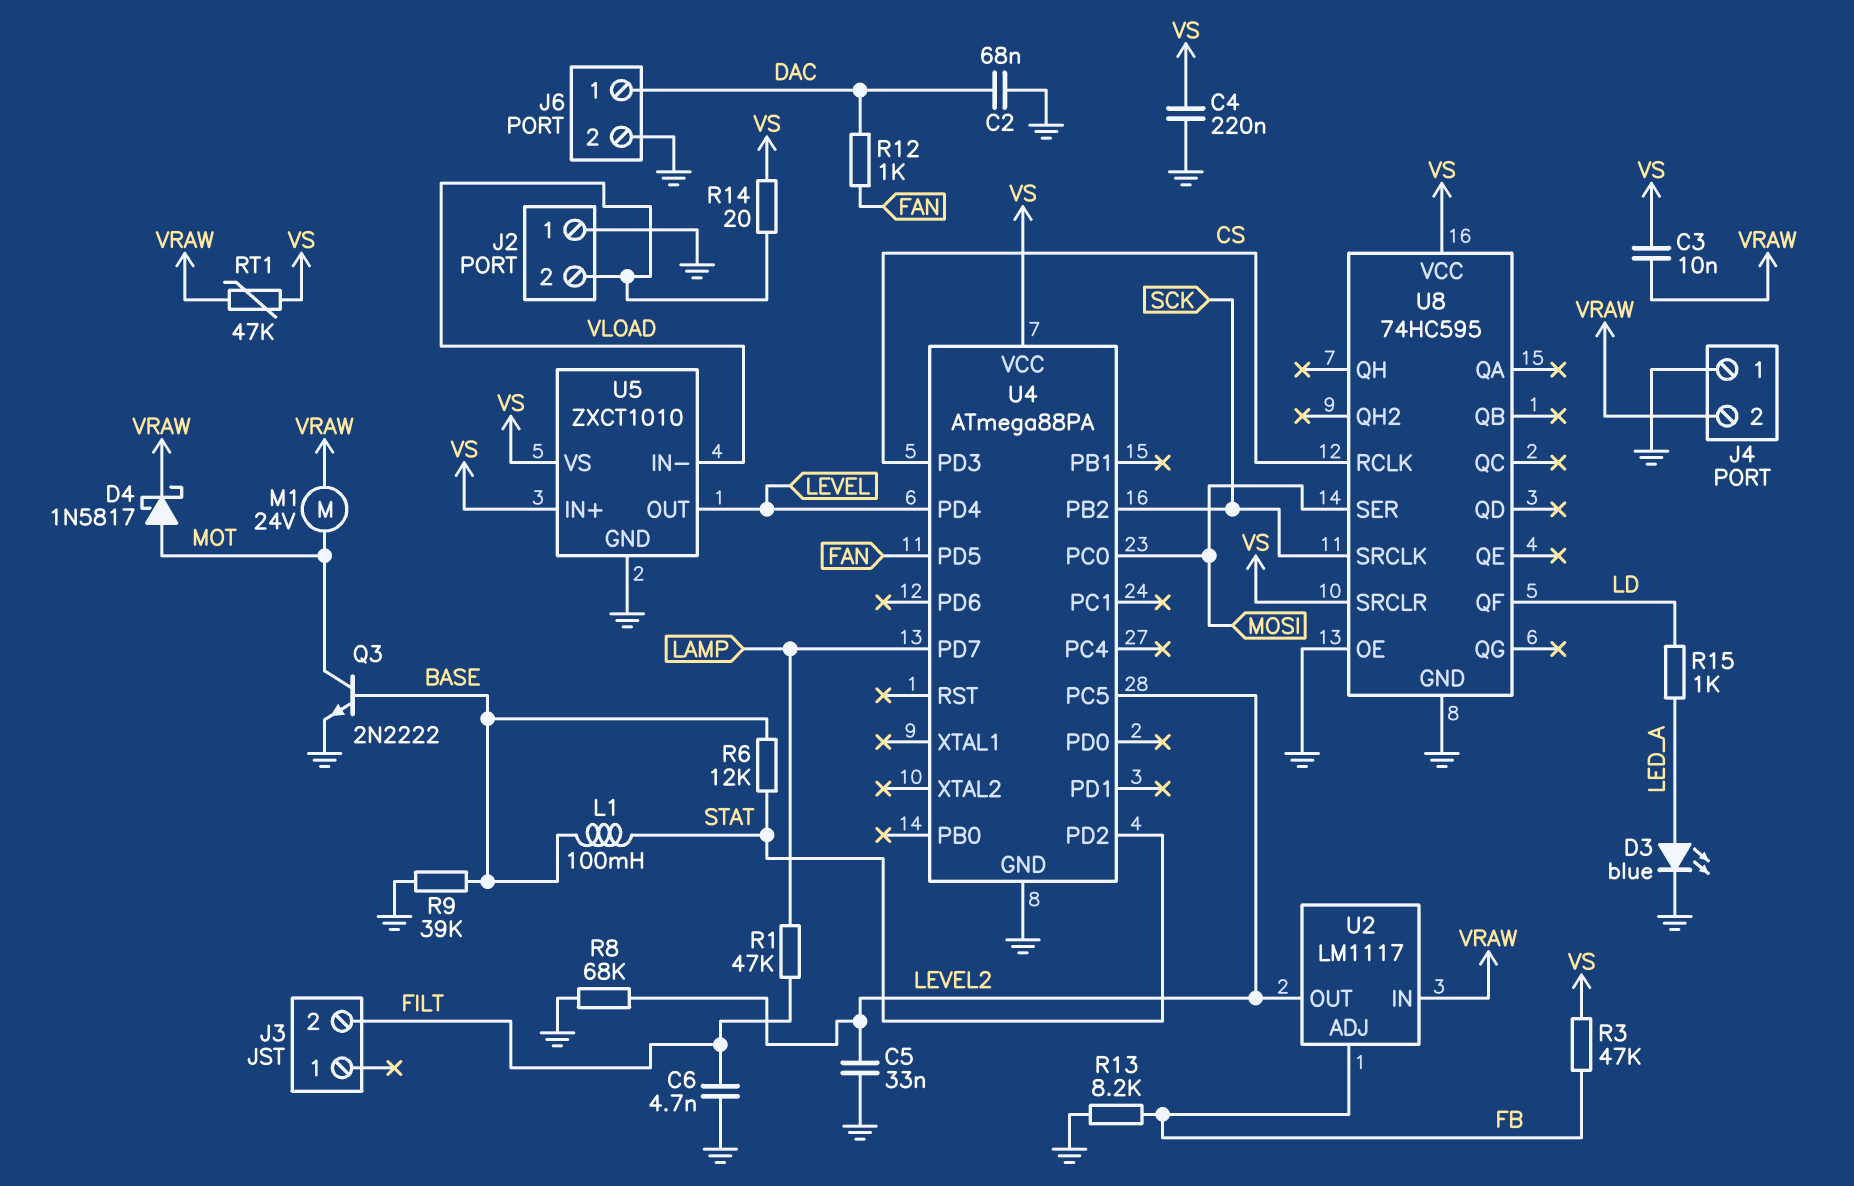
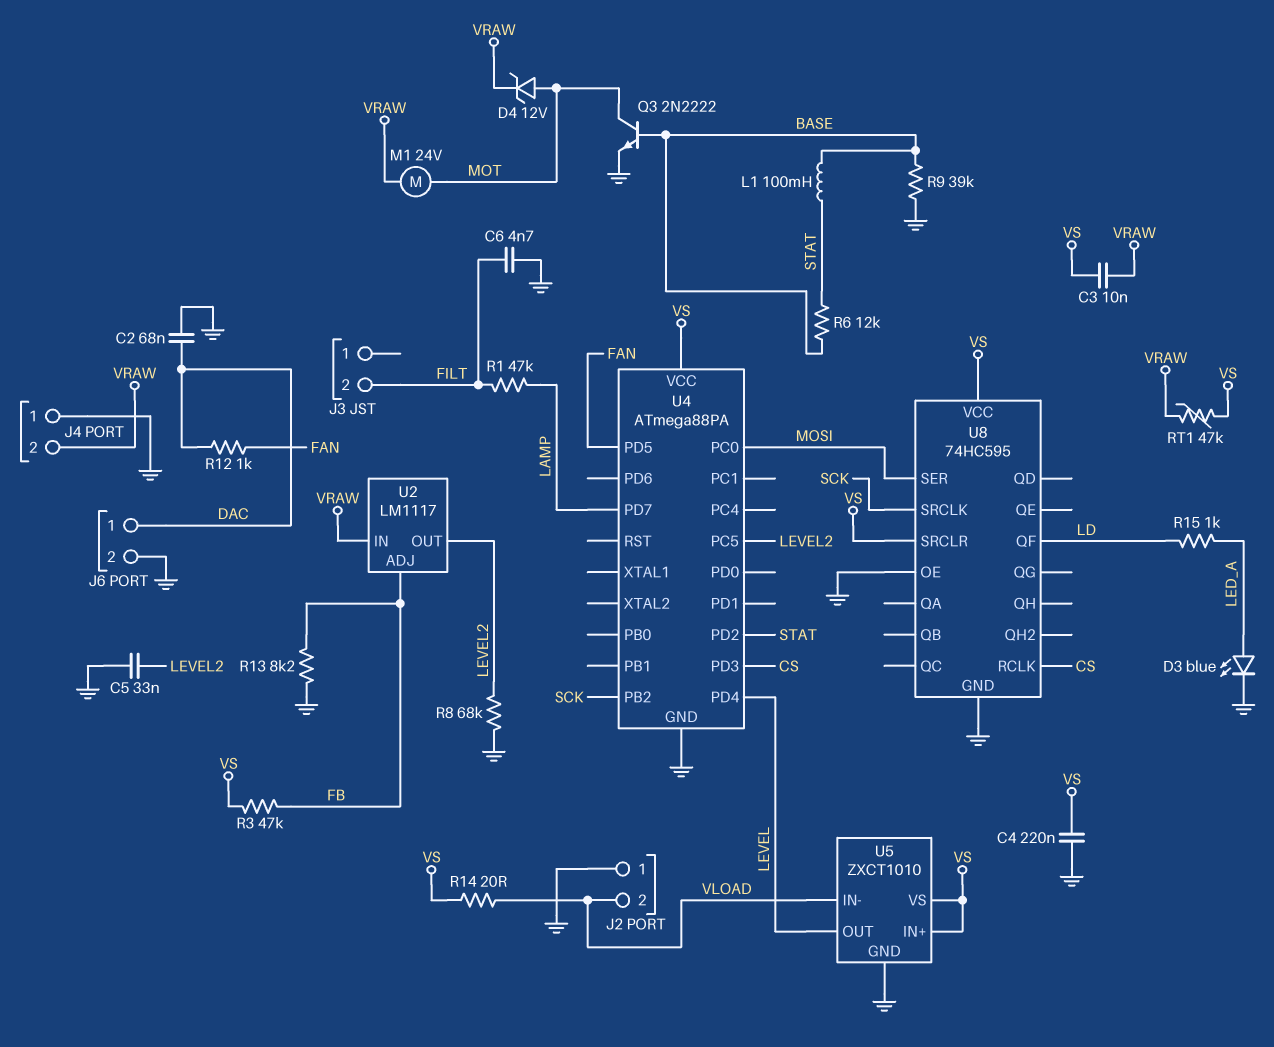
D4: schottky 1N5817 (A MOT, K VRAW) -> zener 12V (A MOT, K VRAW)

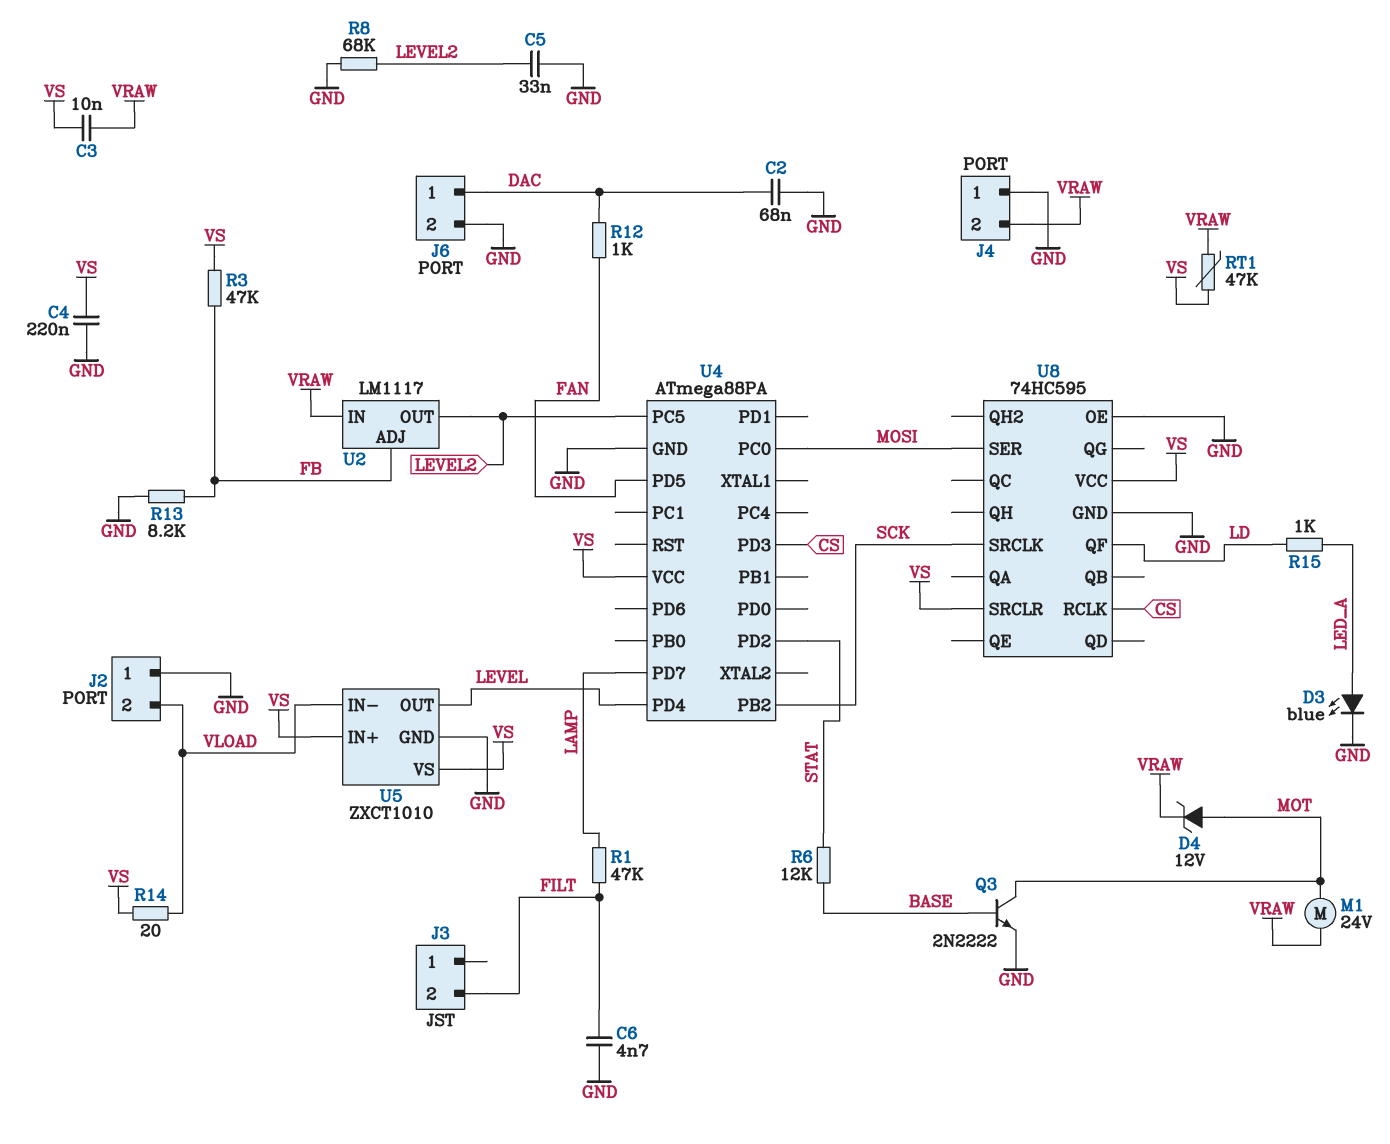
L1: 100mH (BASE, STAT) -> none
R9: 39k (BASE, GND) -> none

